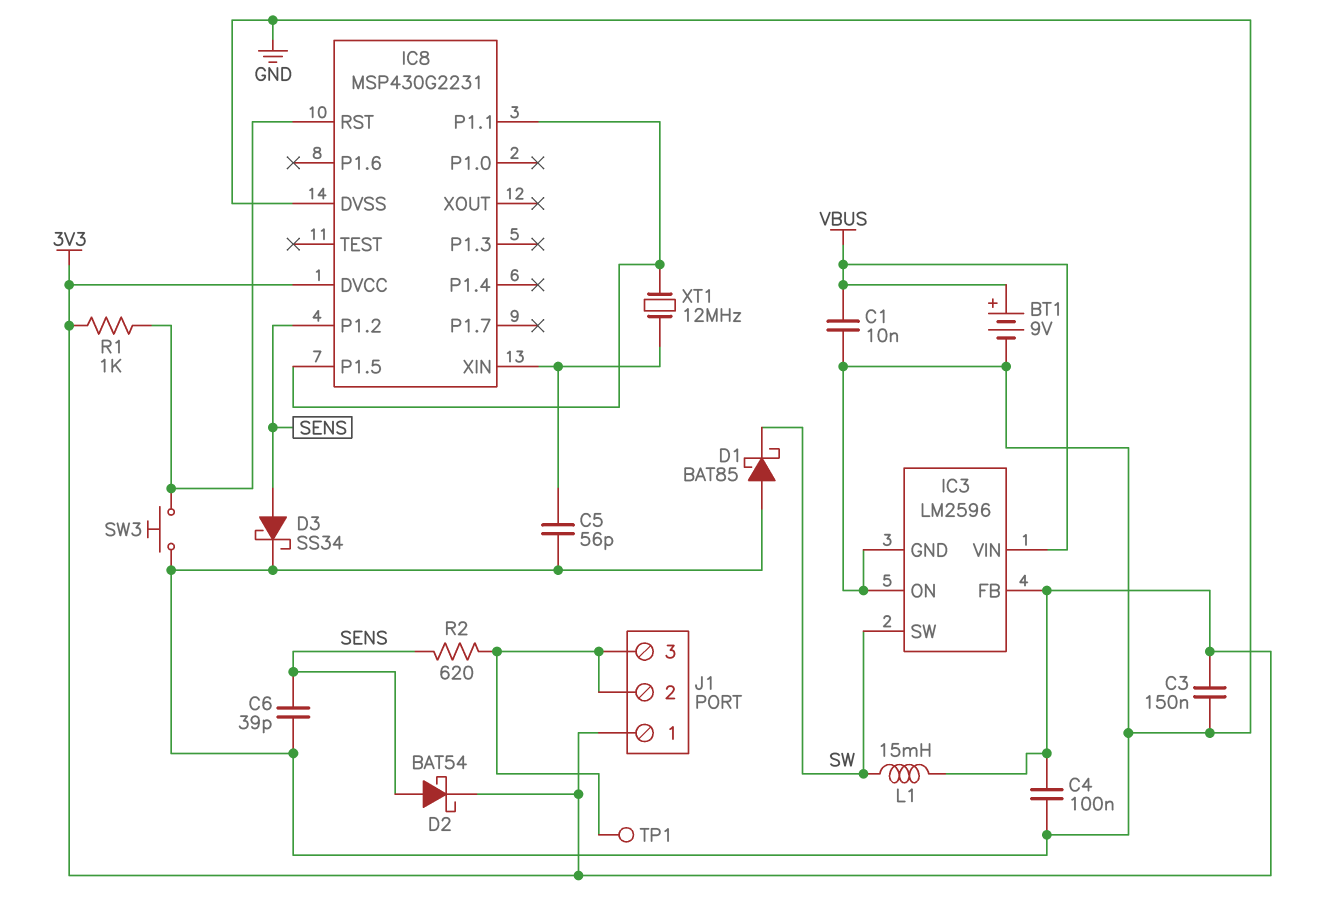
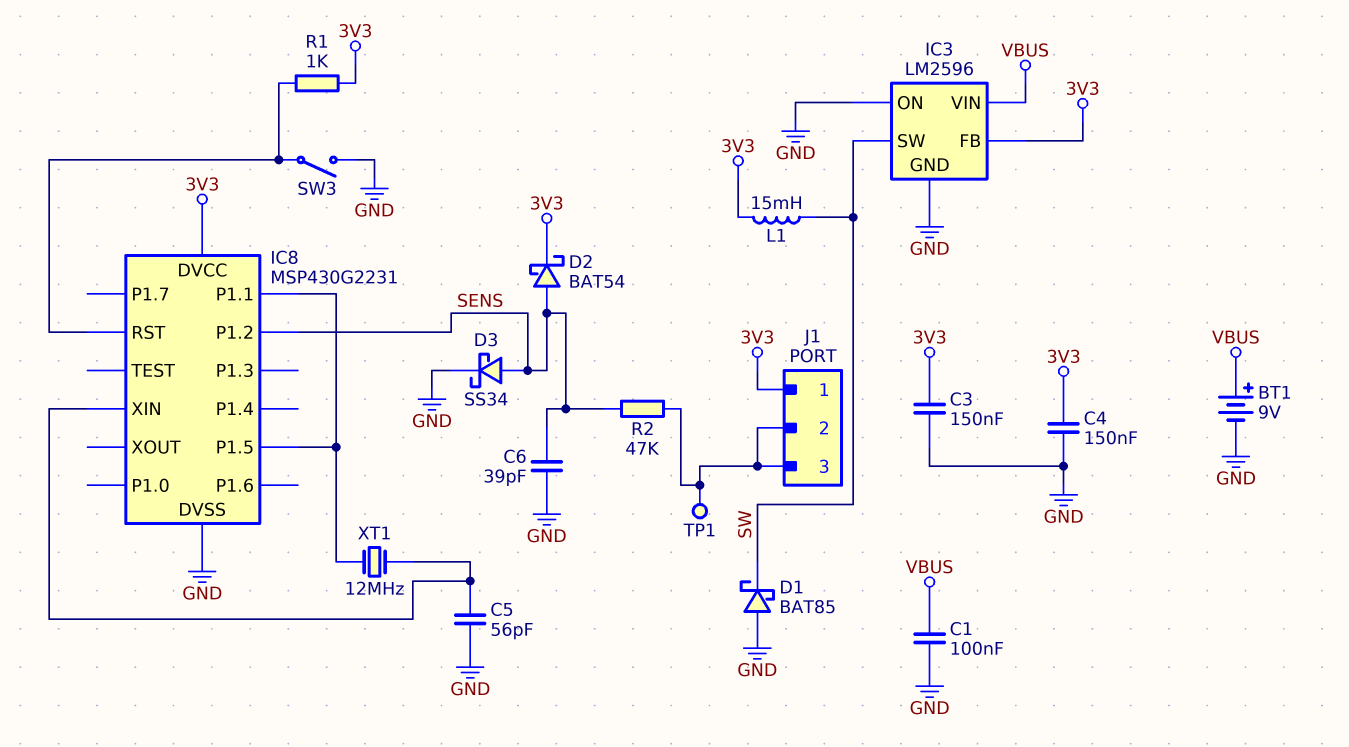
C1: 10nF (GND, VBUS) -> 100nF (GND, VBUS)
C4: 100nF (3V3, GND) -> 150nF (3V3, GND)
R2: 620 (J1/2, SENS) -> 47k (J1/2, SENS)
SW3: button (GND, IC8/RST) -> switch (GND, IC8/RST)

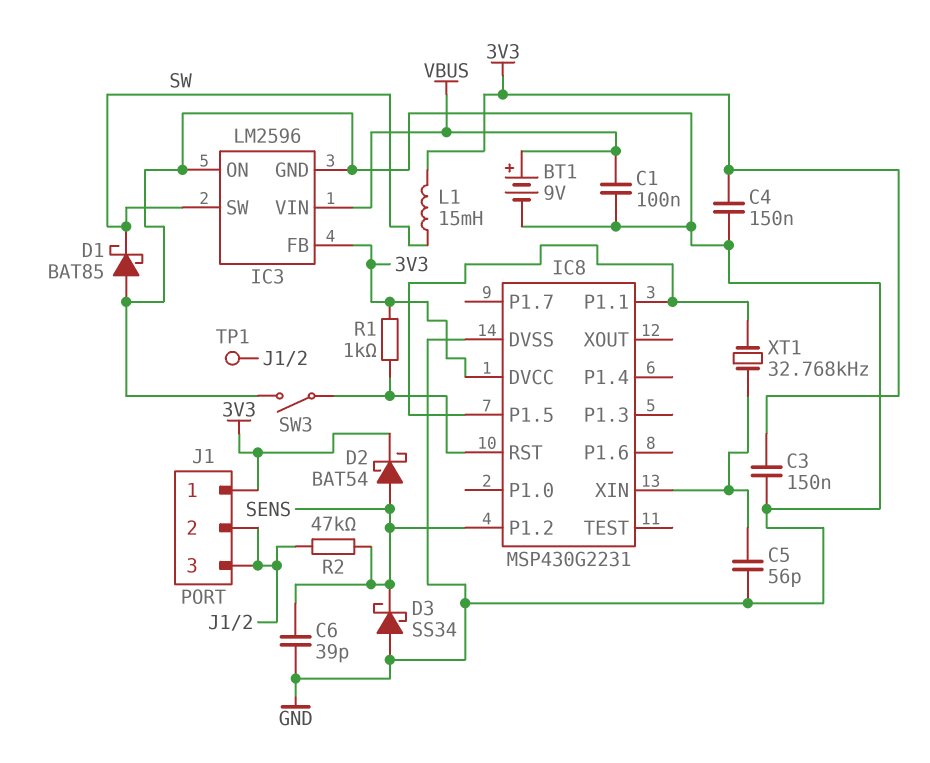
D3: schottky SS34 (A SENS, K GND) -> schottky SS34 (A GND, K SENS)
XT1: 12MHz (IC8/P1.1, IC8/XIN) -> 32.768kHz (IC8/P1.1, IC8/XIN)

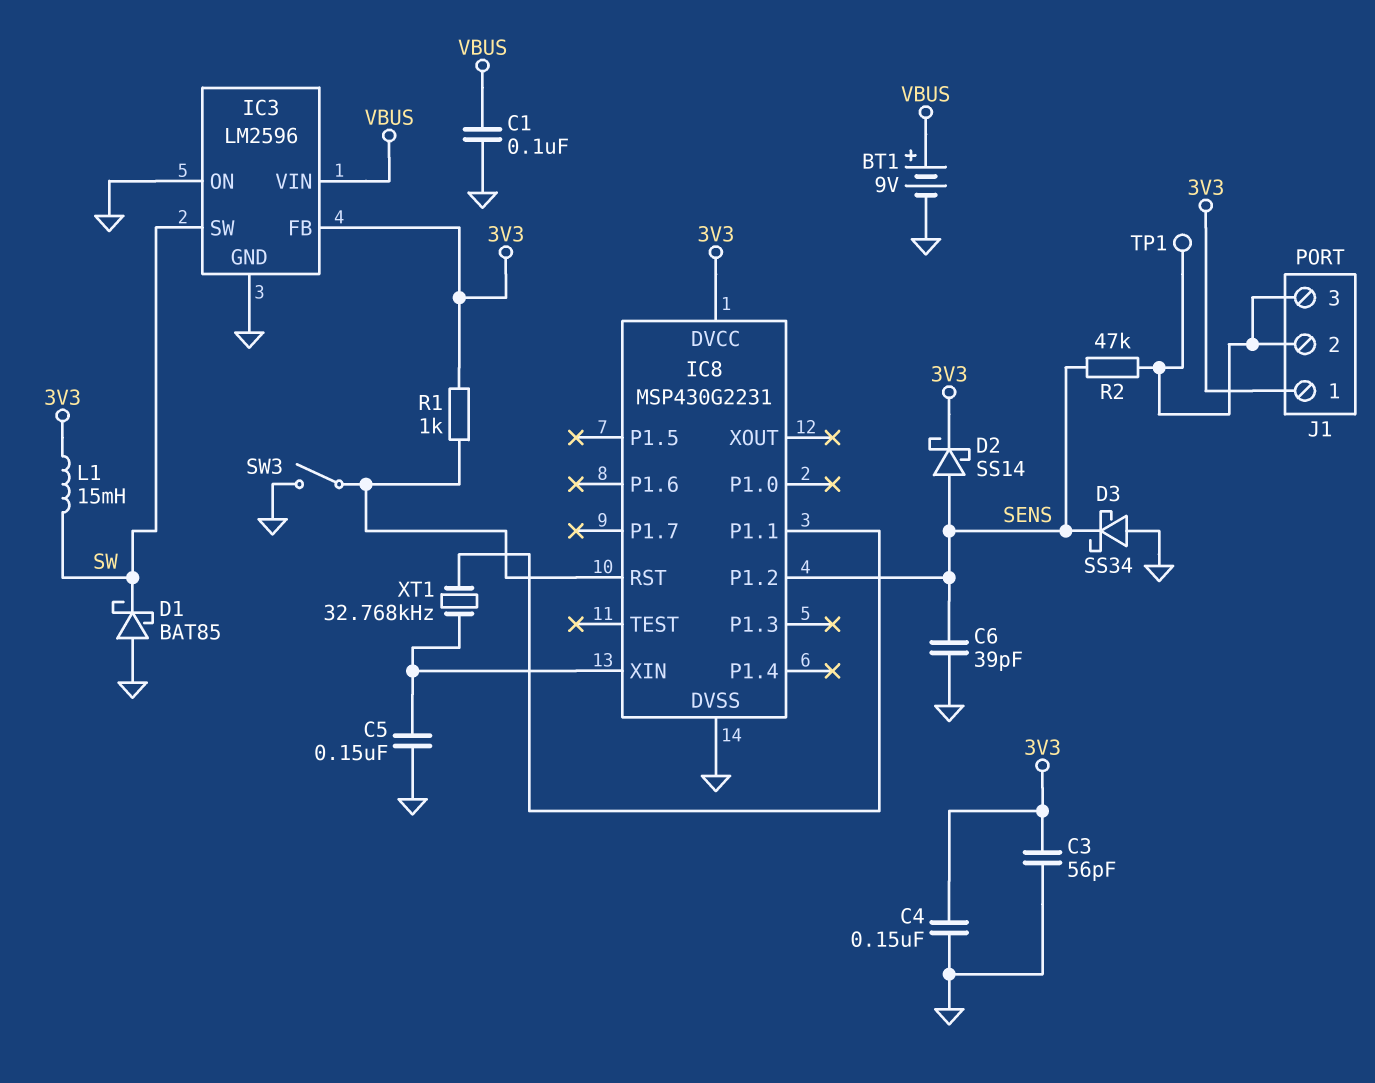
C3: 150nF (3V3, GND) -> 56pF (3V3, GND)
C5: 56pF (GND, IC8/XIN) -> 150nF (GND, IC8/XIN)
D2: schottky BAT54 (A SENS, K 3V3) -> schottky SS14 (A SENS, K 3V3)
IC8 pin P1.5: IC8/P1.1 -> none

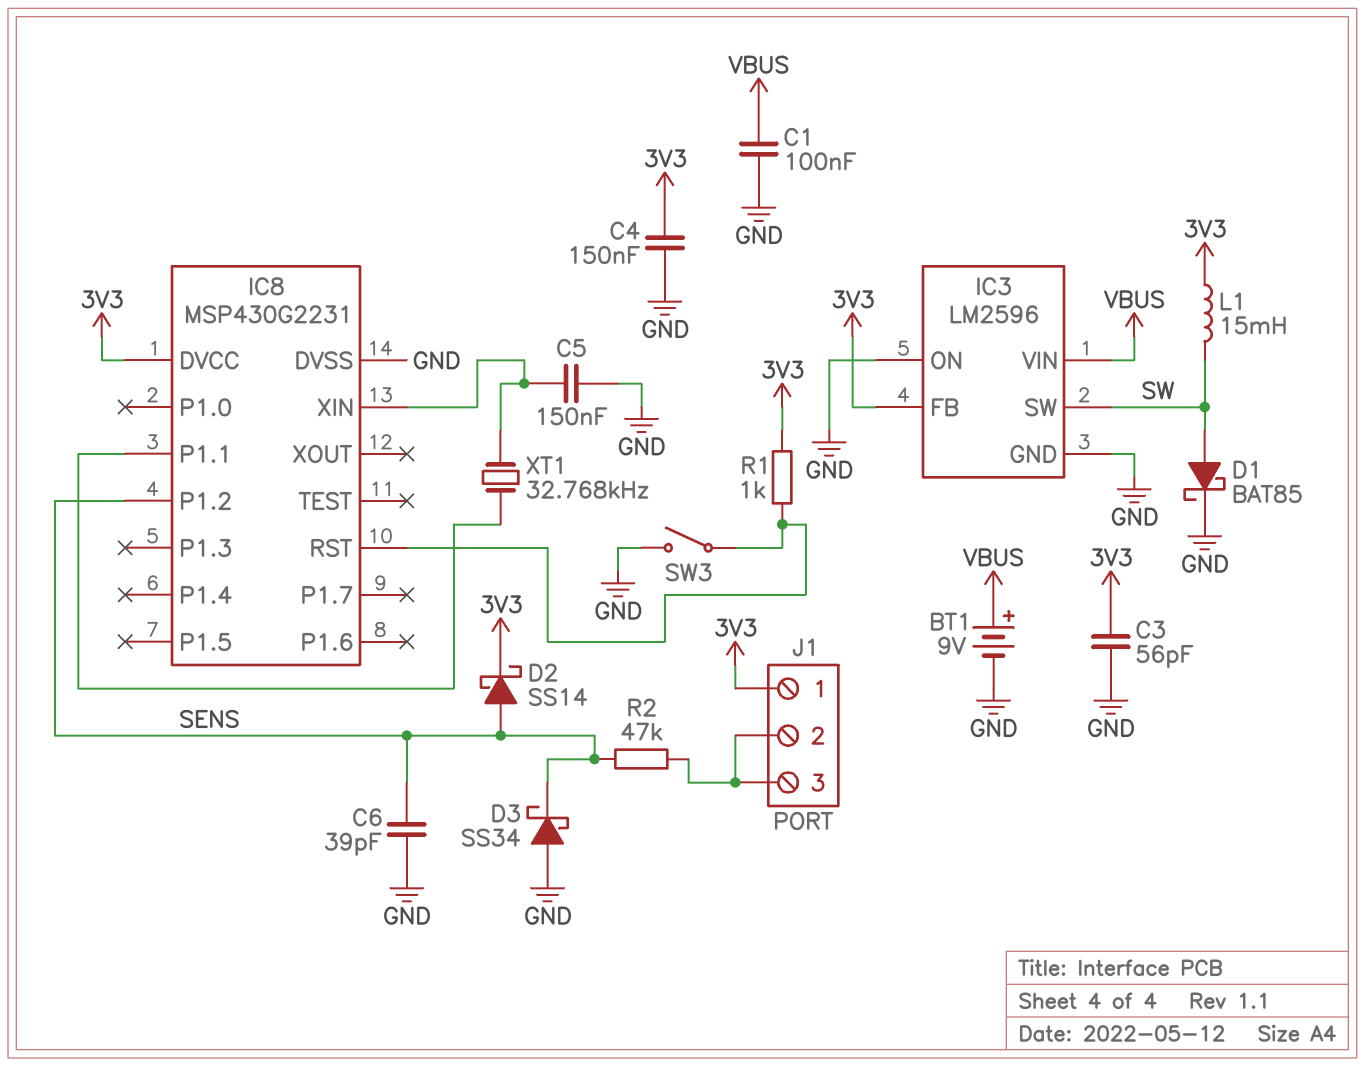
D1: schottky BAT85 (A GND, K SW) -> schottky BAT85 (A SW, K GND)
TP1: test point (J1/2) -> none

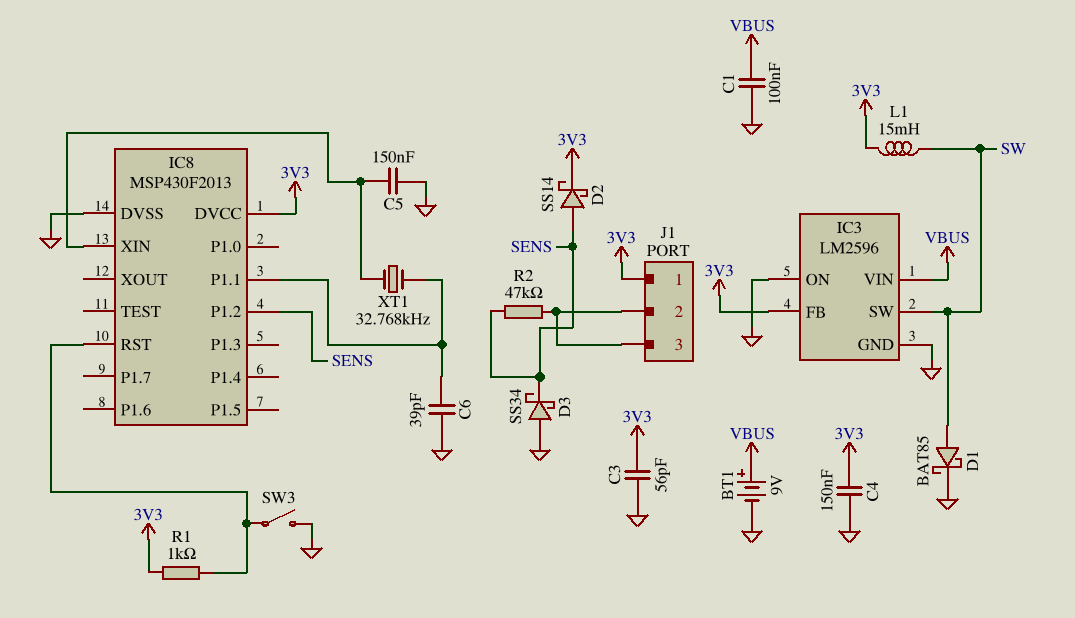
C6: 39pF (GND, SENS) -> 39pF (GND, IC8/P1.1)
IC8: MSP430G2231 -> MSP430F2013

